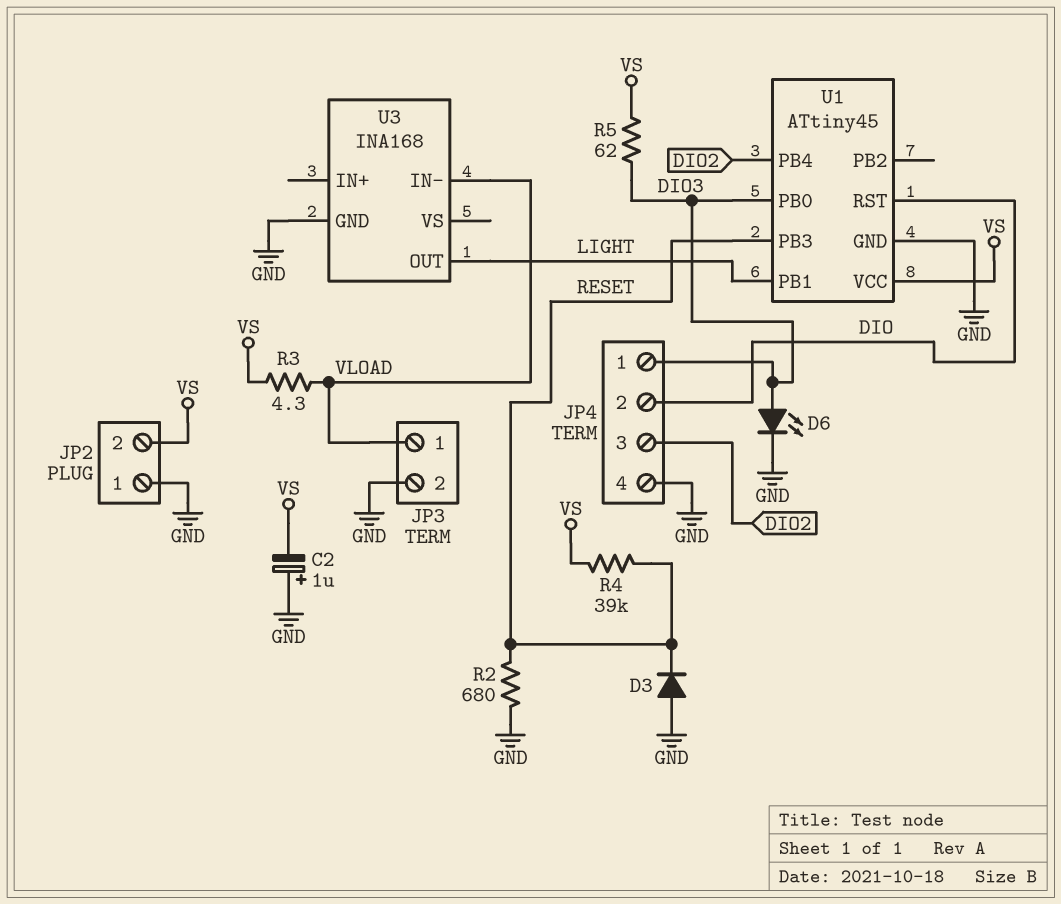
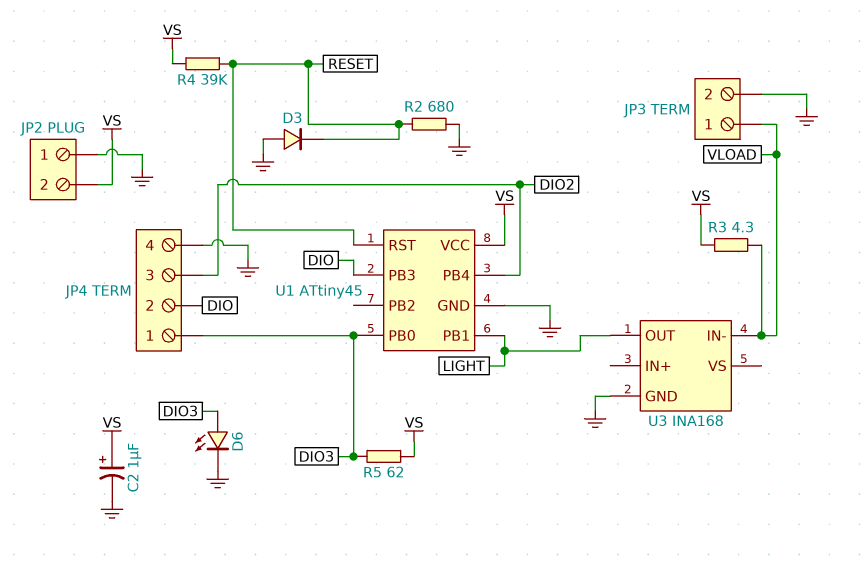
C2: 1uF (plus GND, minus VS) -> 1uF (plus VS, minus GND)
U1 pin PB3: RESET -> DIO
U1 pin RST: DIO -> RESET

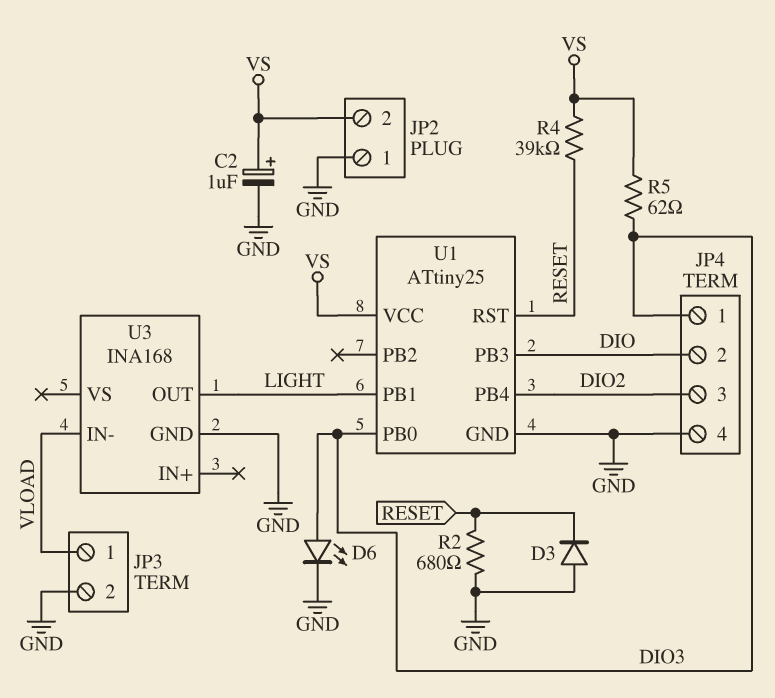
R3: 4.3 (VLOAD, VS) -> none
U1: ATtiny45 -> ATtiny25

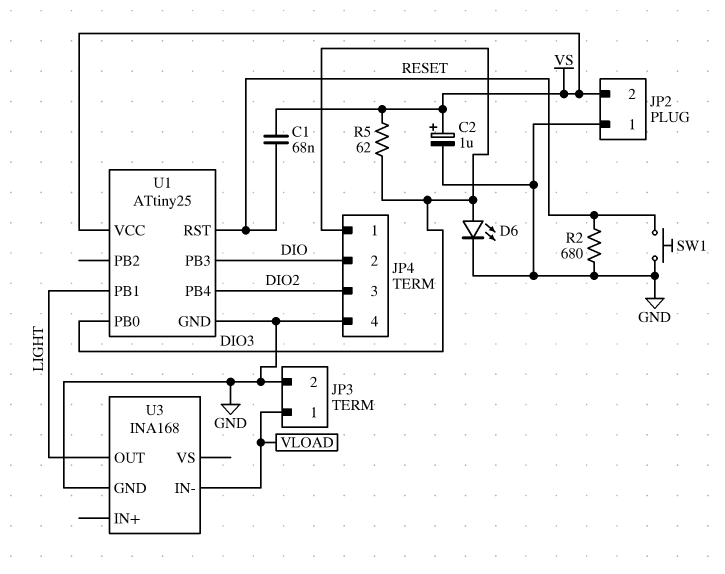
C1: none -> 68nF (RESET, VS)
D3: diode (A GND, K RESET) -> none
R4: 39k (RESET, VS) -> none
SW1: none -> button (GND, RESET)

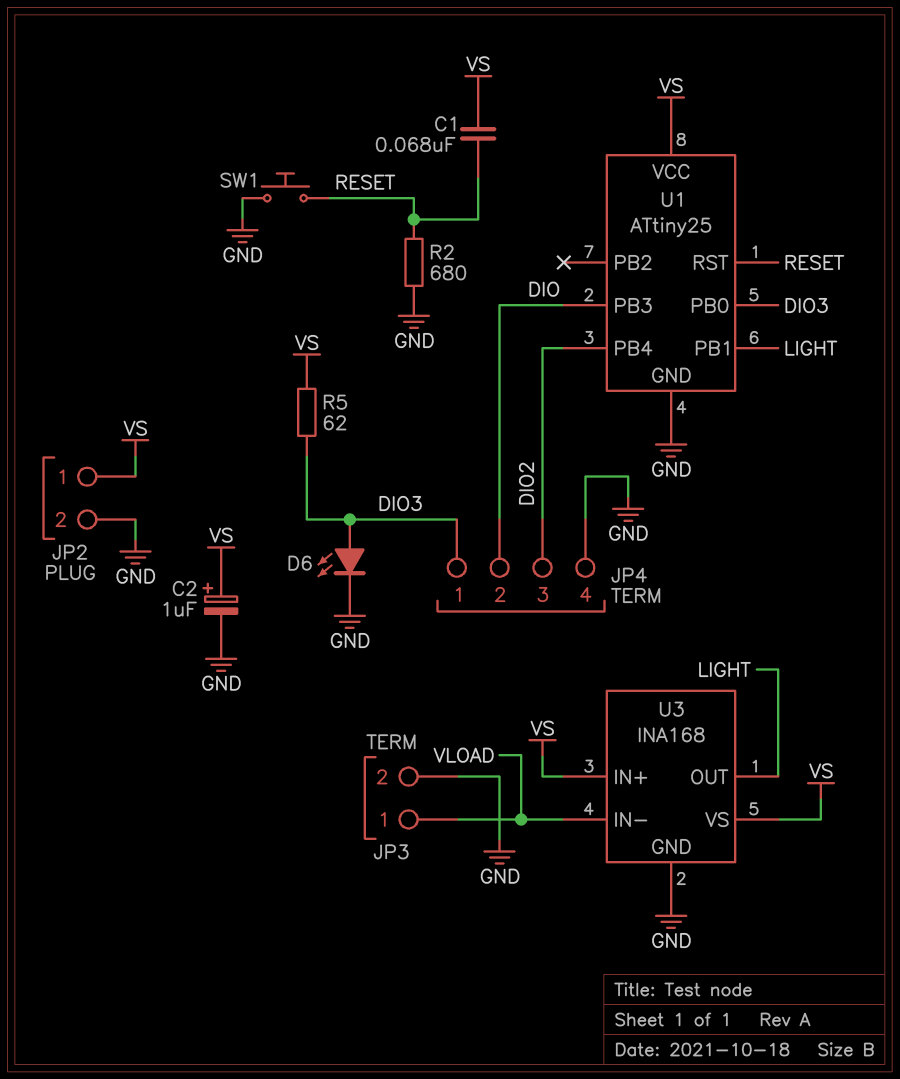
JP2 pin 1: GND -> VS
JP2 pin 2: VS -> GND
U3 pin IN+: none -> VS
U3 pin VS: none -> VS

